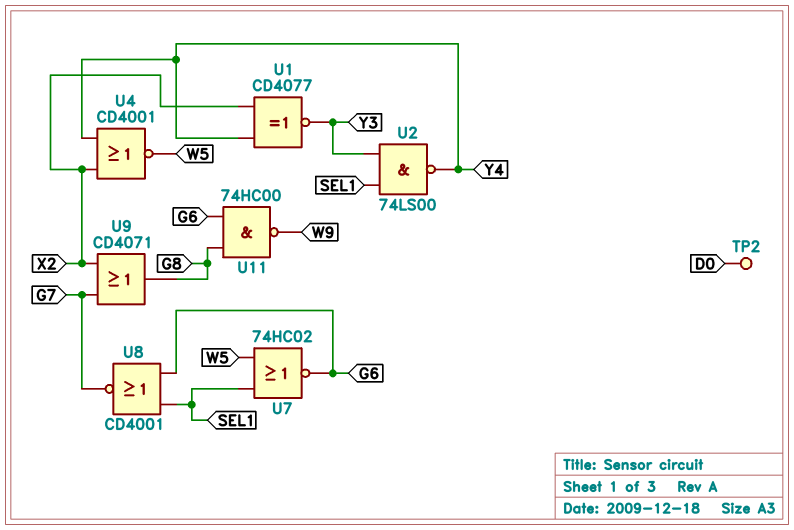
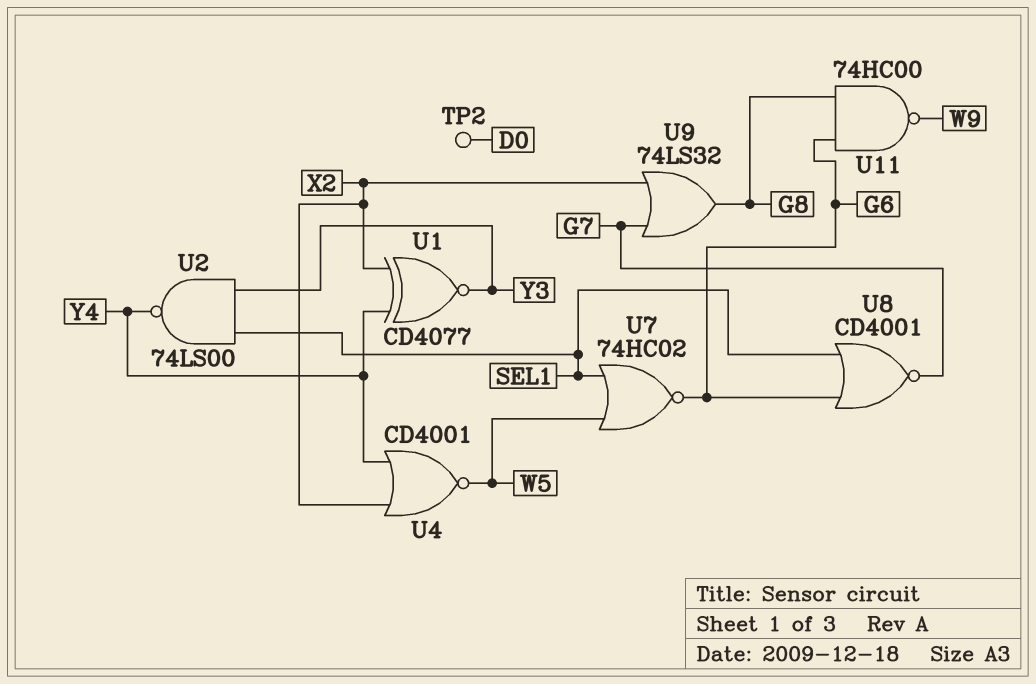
U9: OR CD4071 (in G7, in X2, out G8) -> OR 74LS32 (in G7, in X2, out G8)

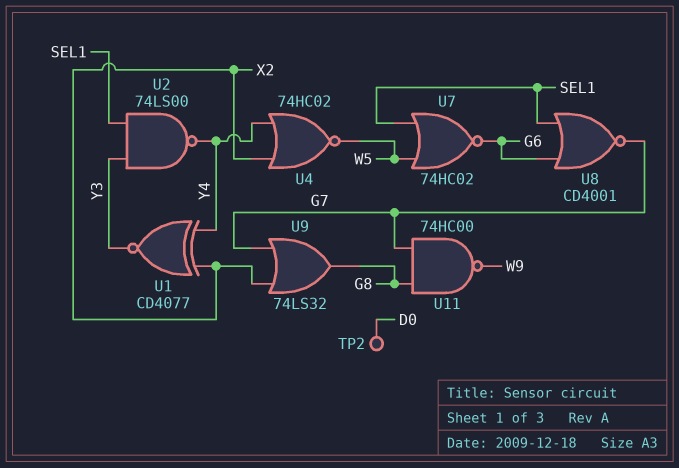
U4: NOR CD4001 (in X2, in Y4, out W5) -> NOR 74HC02 (in X2, in Y4, out W5)
U11: NAND 74HC00 (in G6, in G8, out W9) -> NAND 74HC00 (in G7, in G8, out W9)

